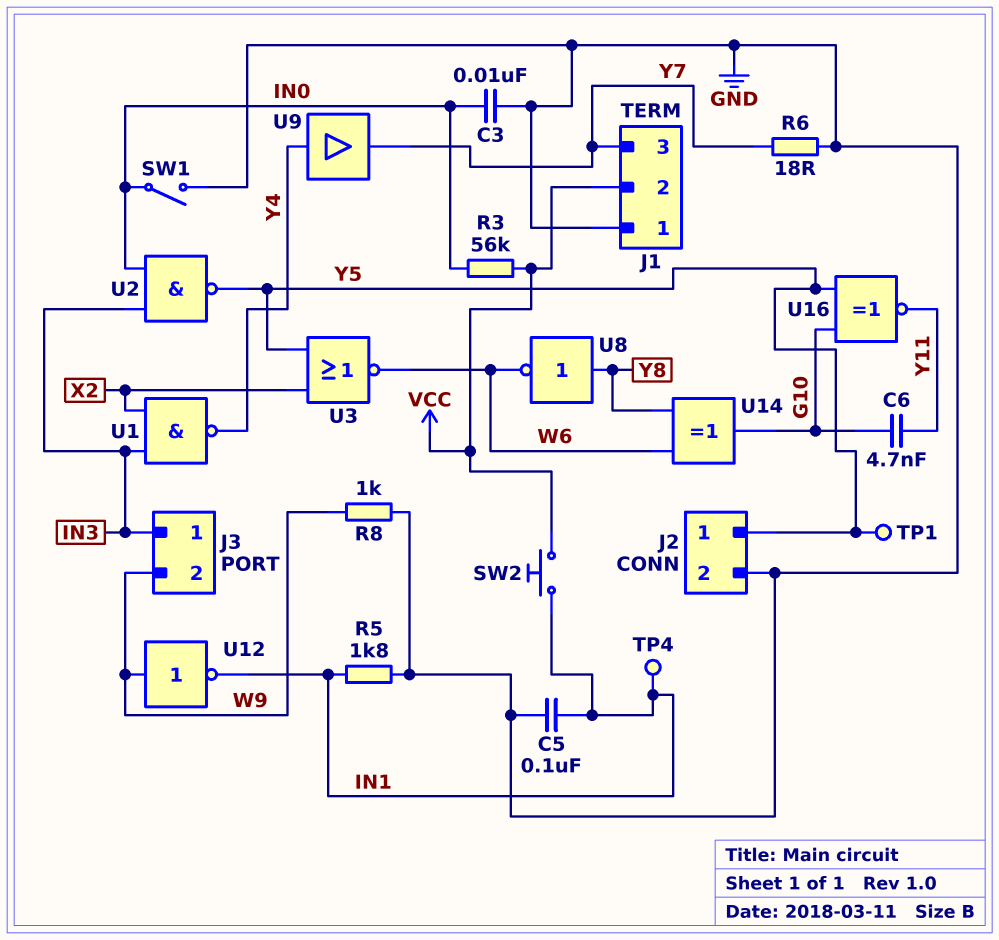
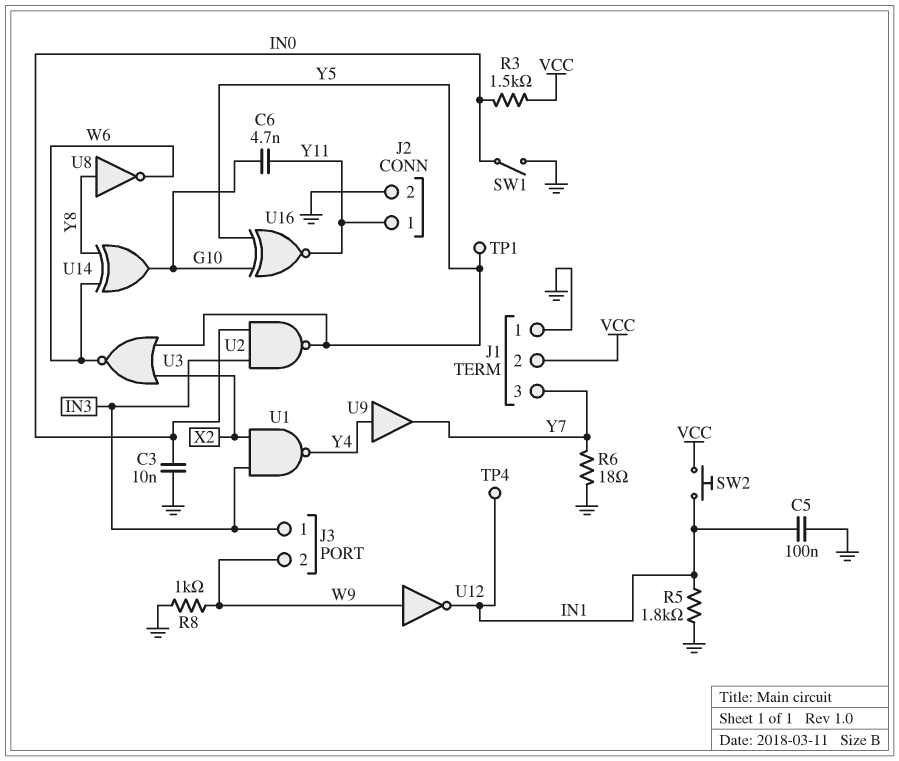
J2 pin 1: Y5 -> Y11
R3: 56k (IN0, VCC) -> 1.5k (IN0, VCC)

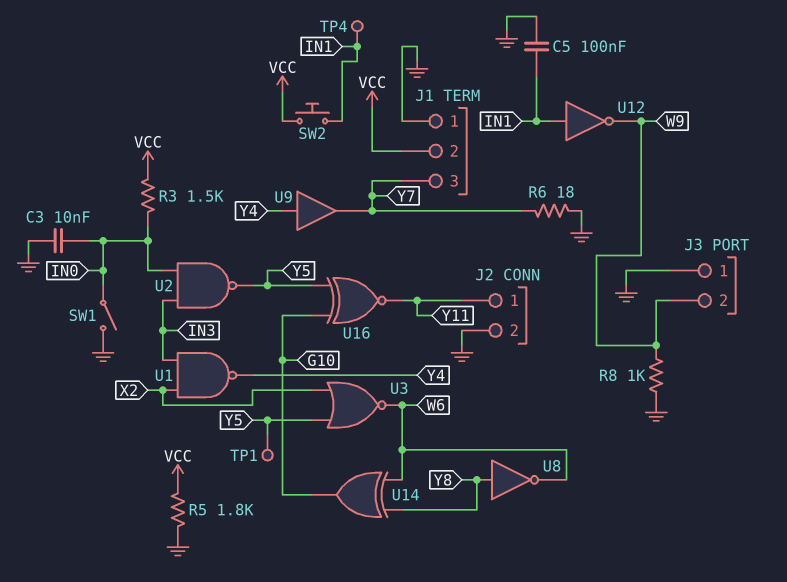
C6: 4.7nF (G10, Y11) -> none
J3 pin 1: IN3 -> GND
R5: 1.8k (GND, IN1) -> 1.8k (GND, VCC)
U12: NOT (in W9, out IN1) -> NOT (in IN1, out W9)

